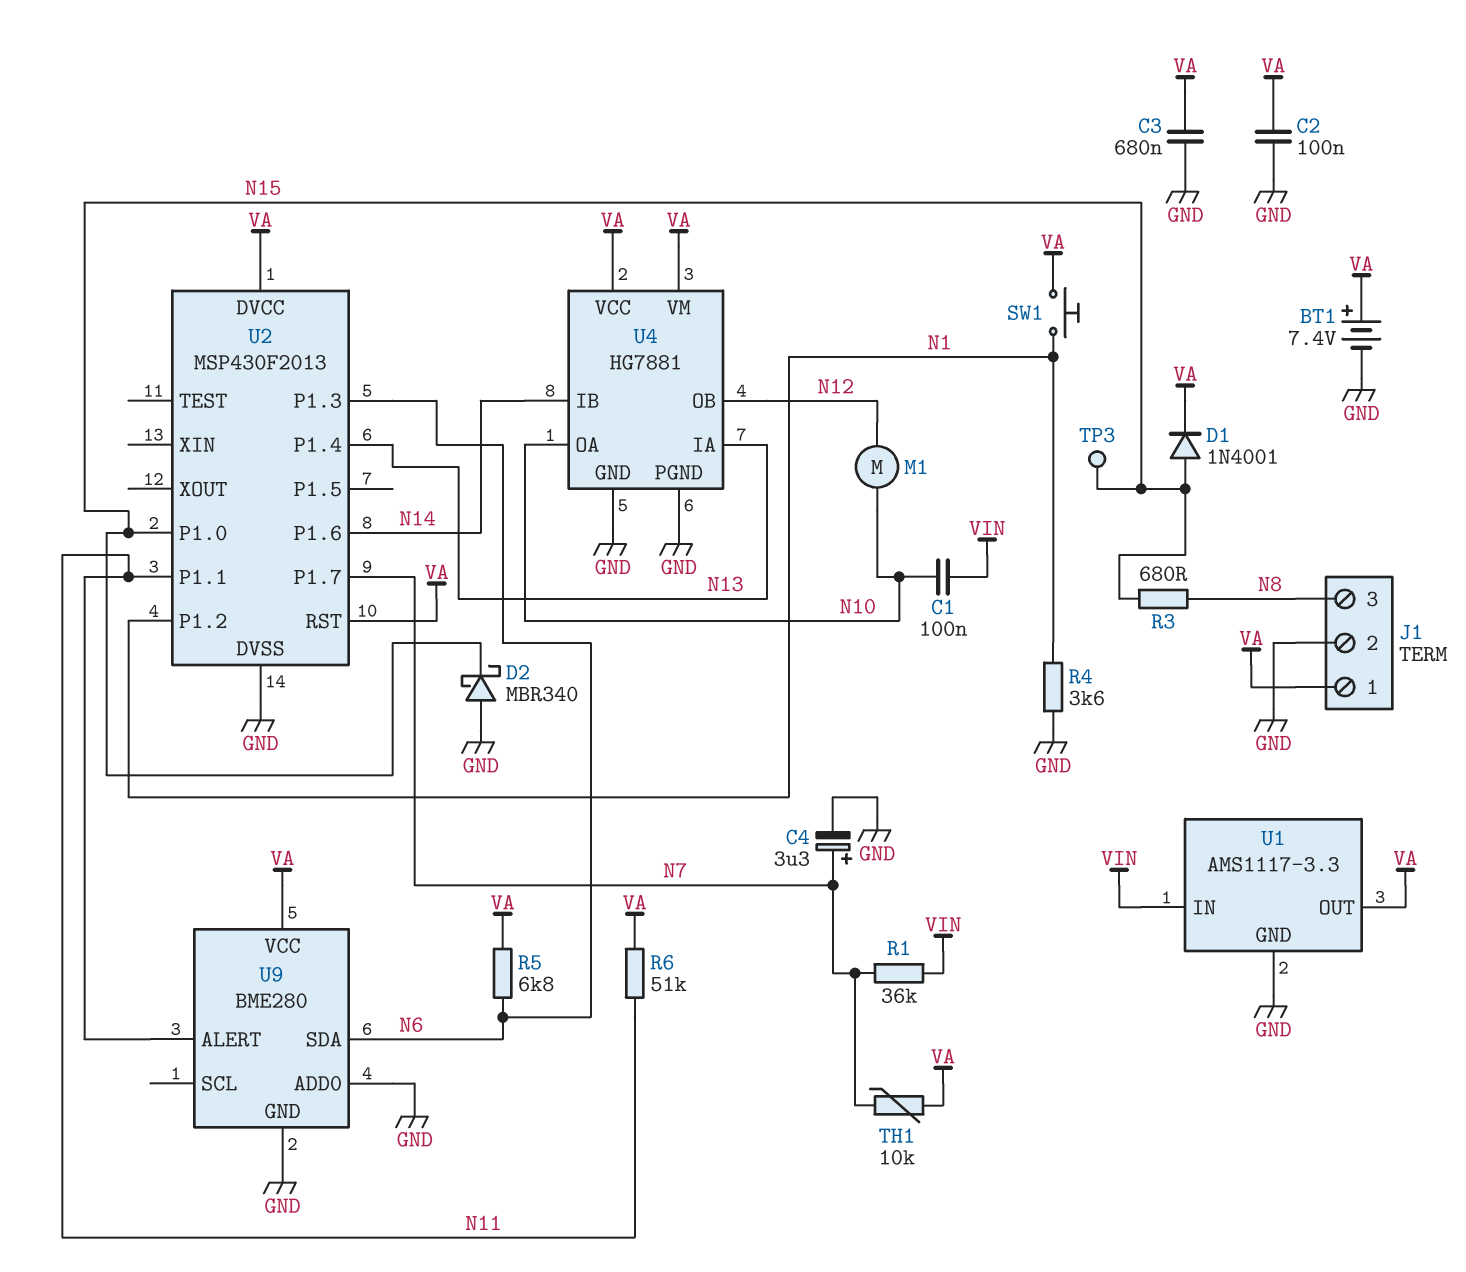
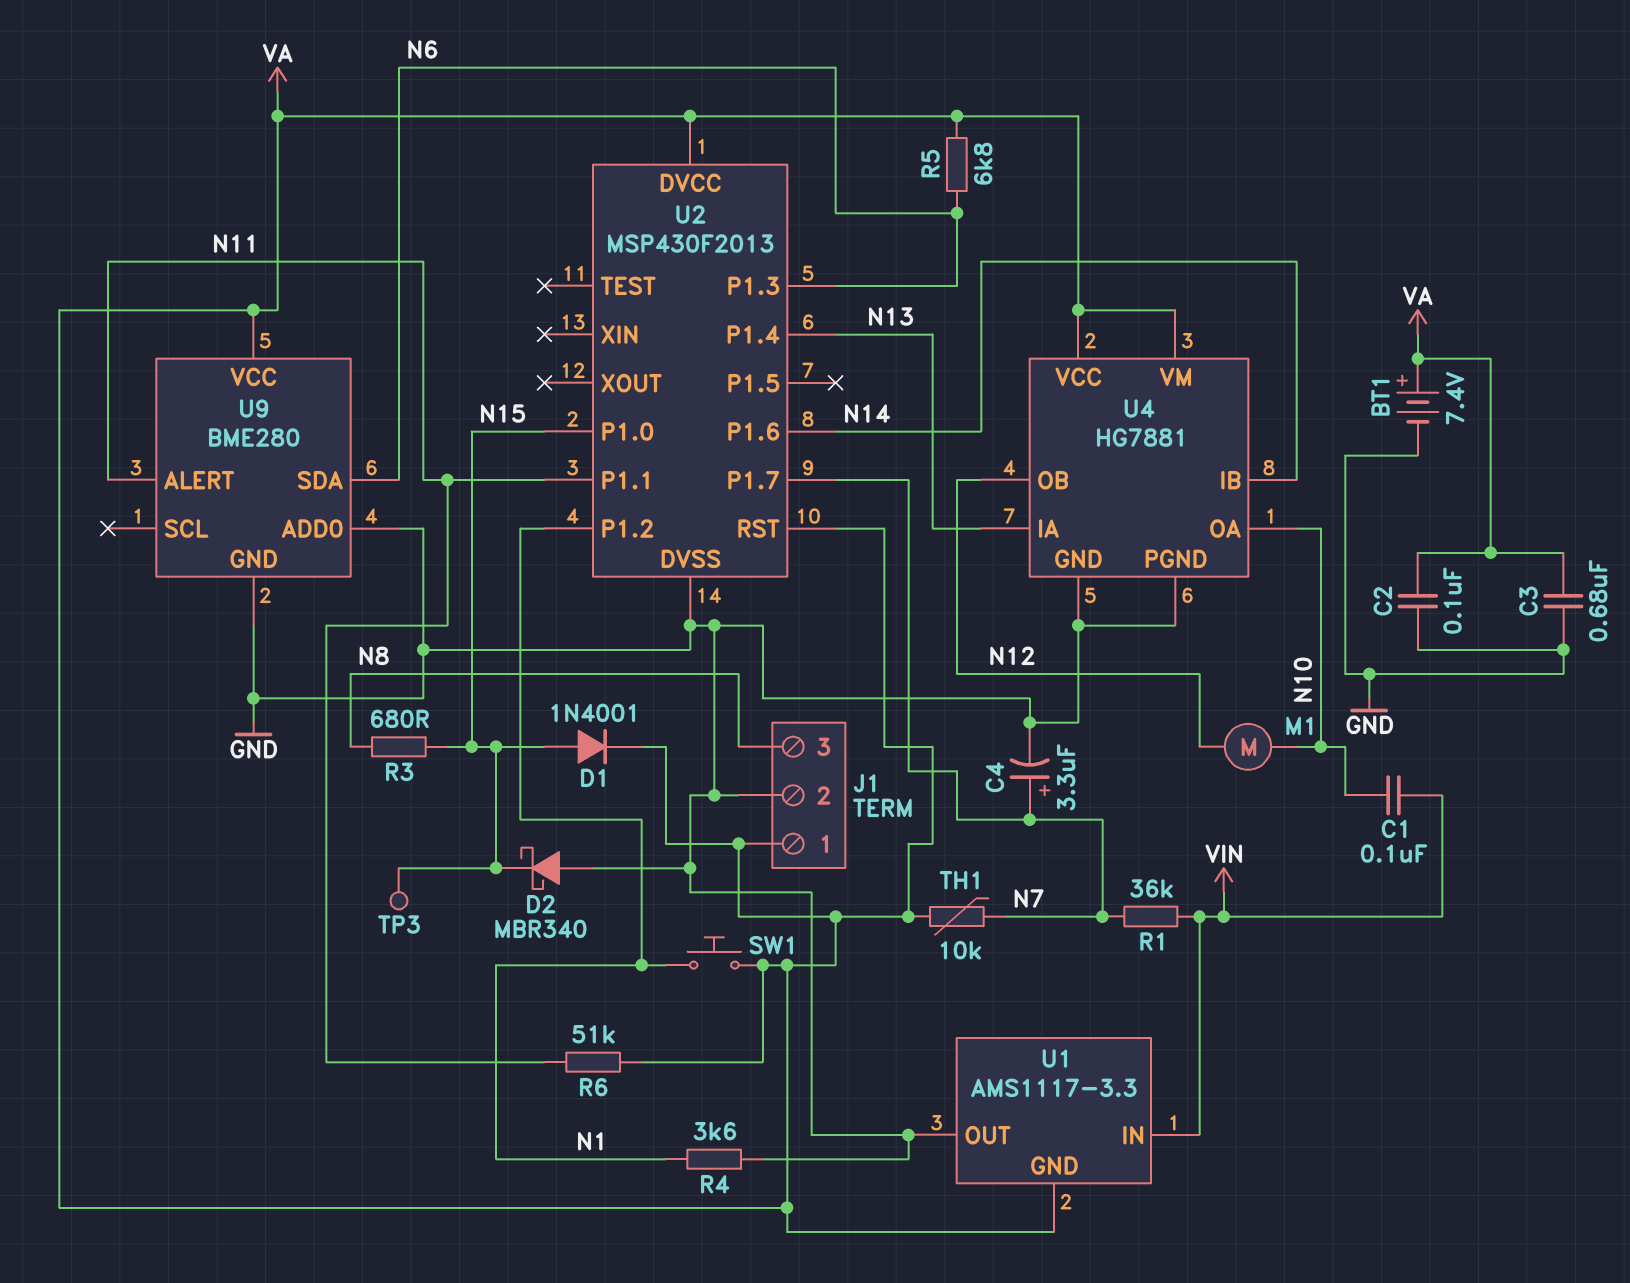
U1 pin GND: GND -> VA
U1 pin OUT: VA -> GND

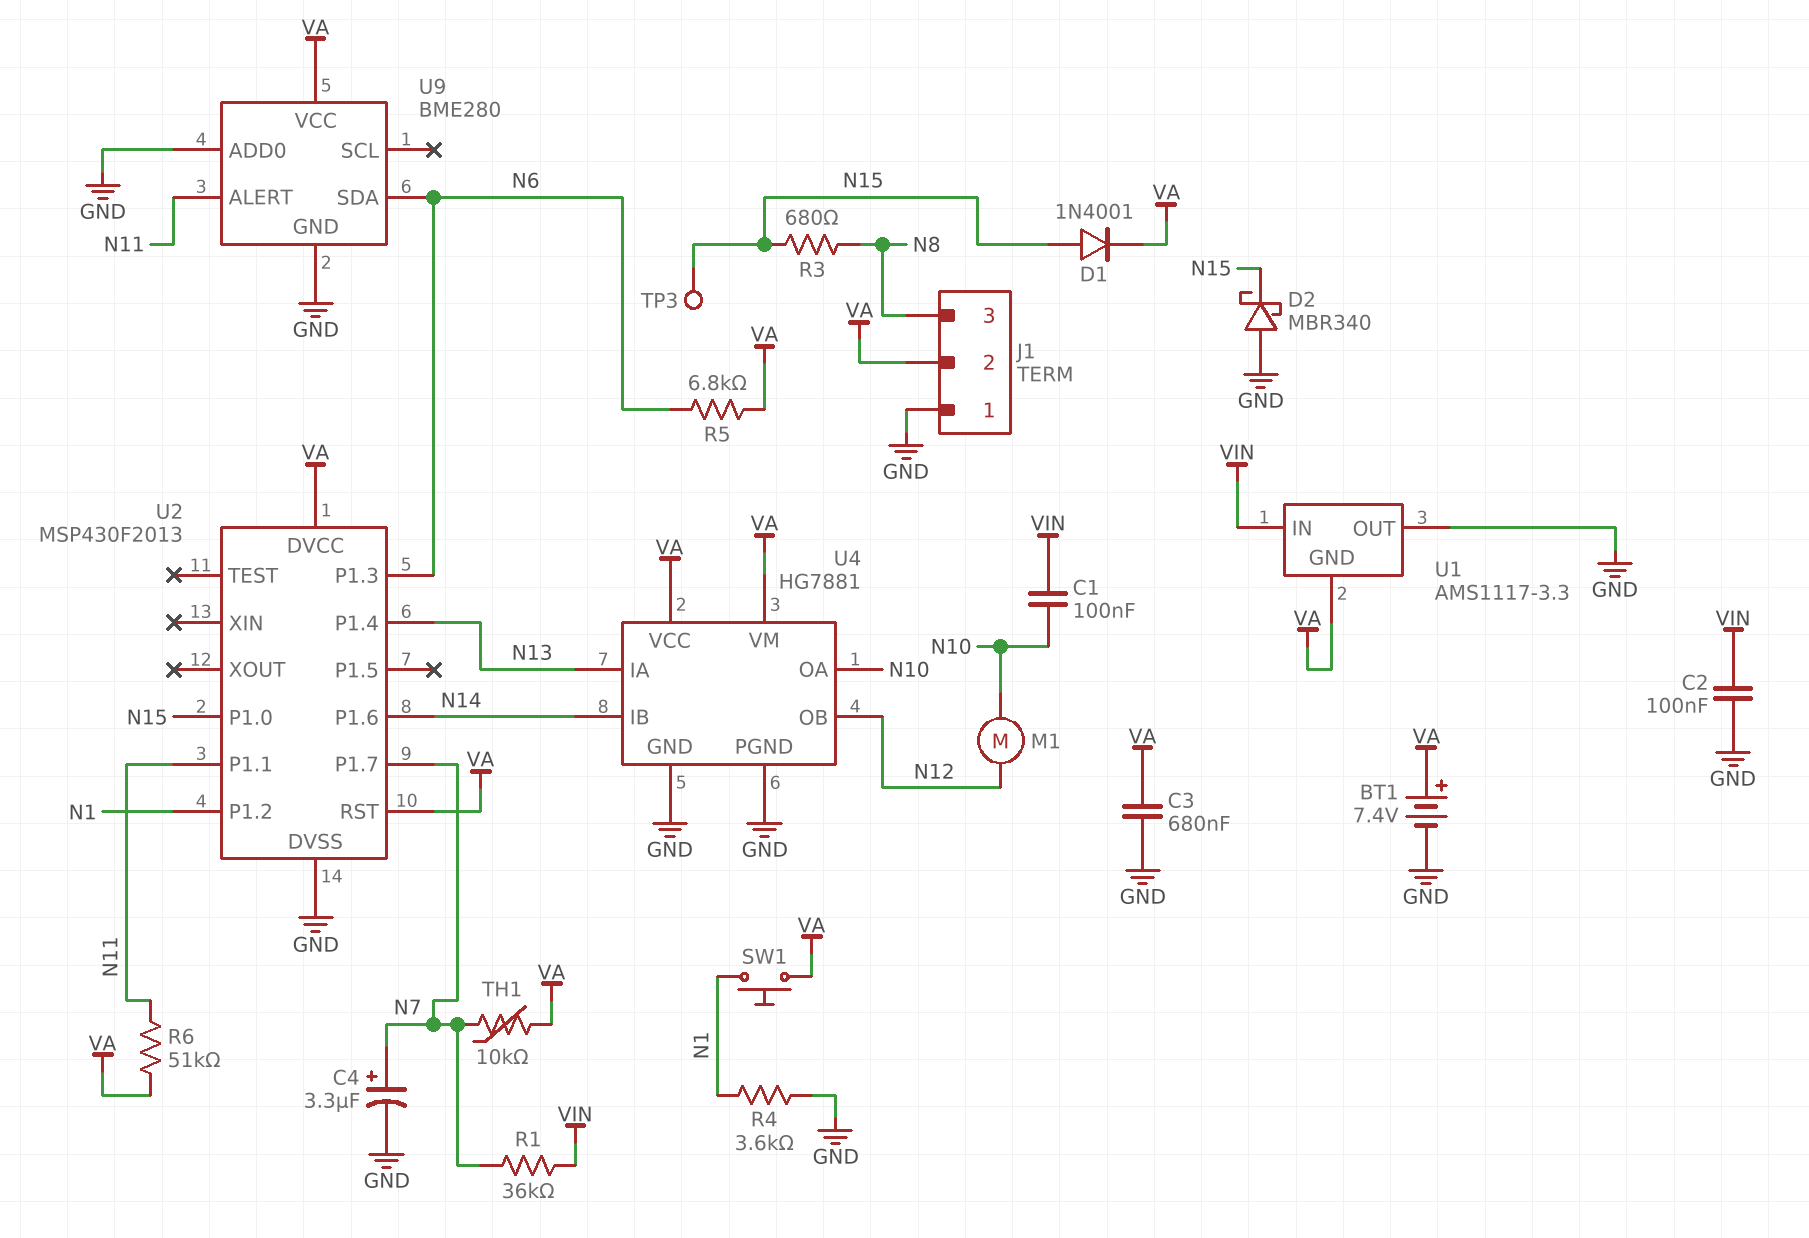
C2: 100nF (GND, VA) -> 100nF (GND, VIN)
J1 pin 1: VA -> GND
J1 pin 2: GND -> VA

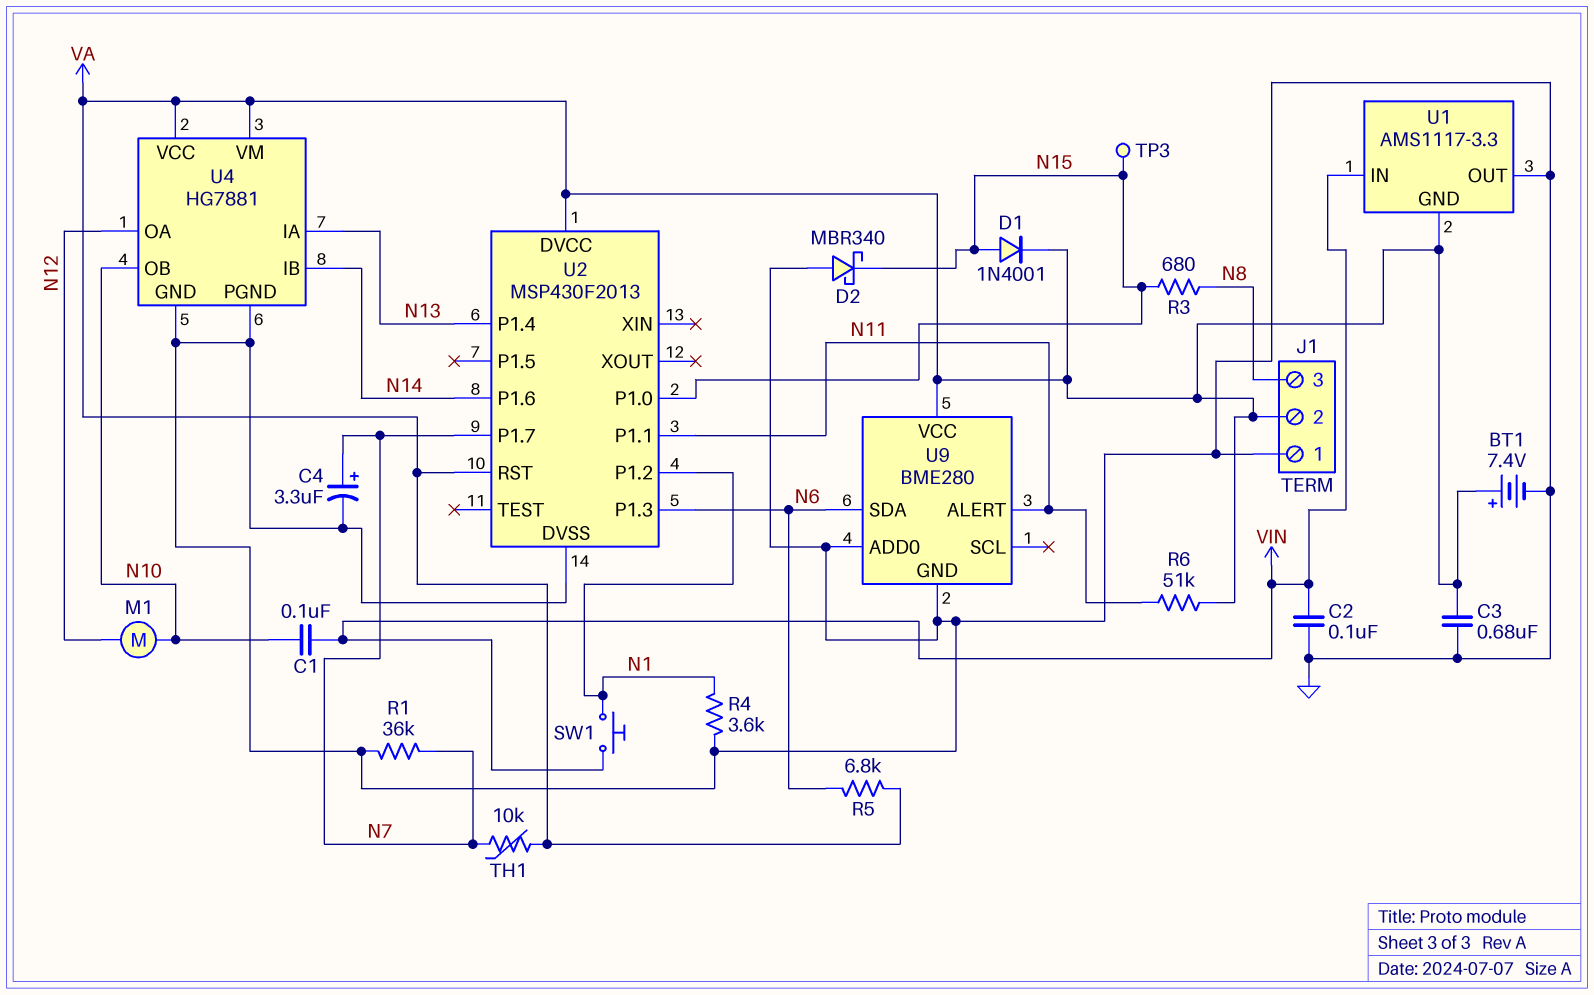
R1: 36k (N7, VIN) -> 36k (GND, N7)
SW1: button (N1, VA) -> button (N1, VIN)
U4 pin OA: N10 -> N12
U4 pin OB: N12 -> N10

